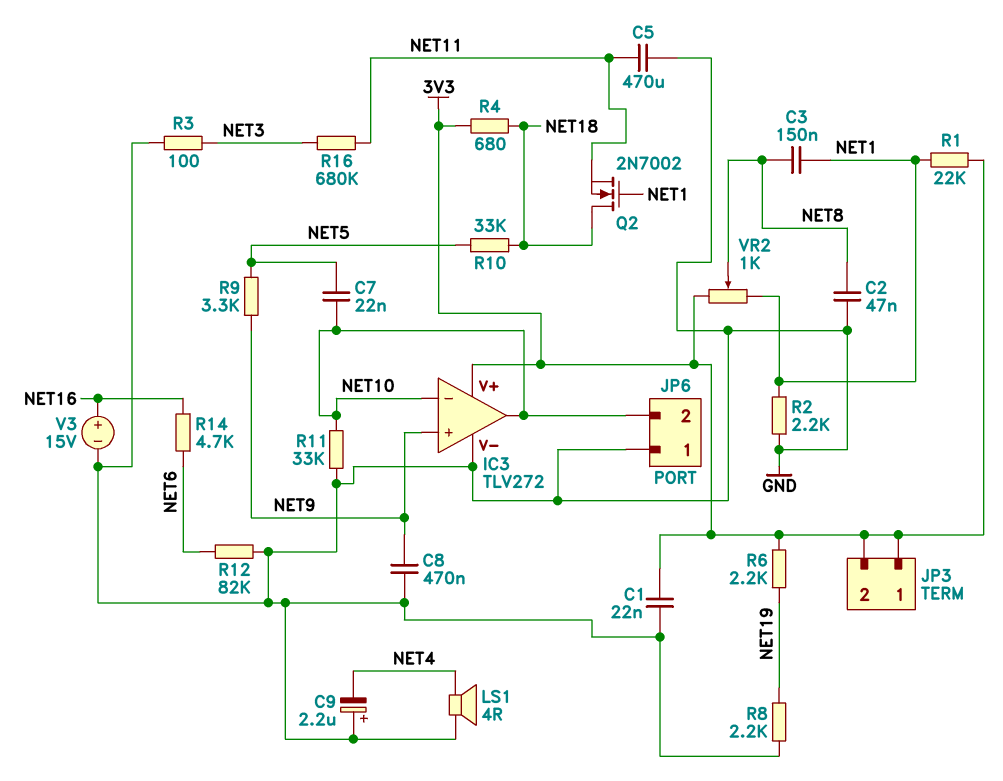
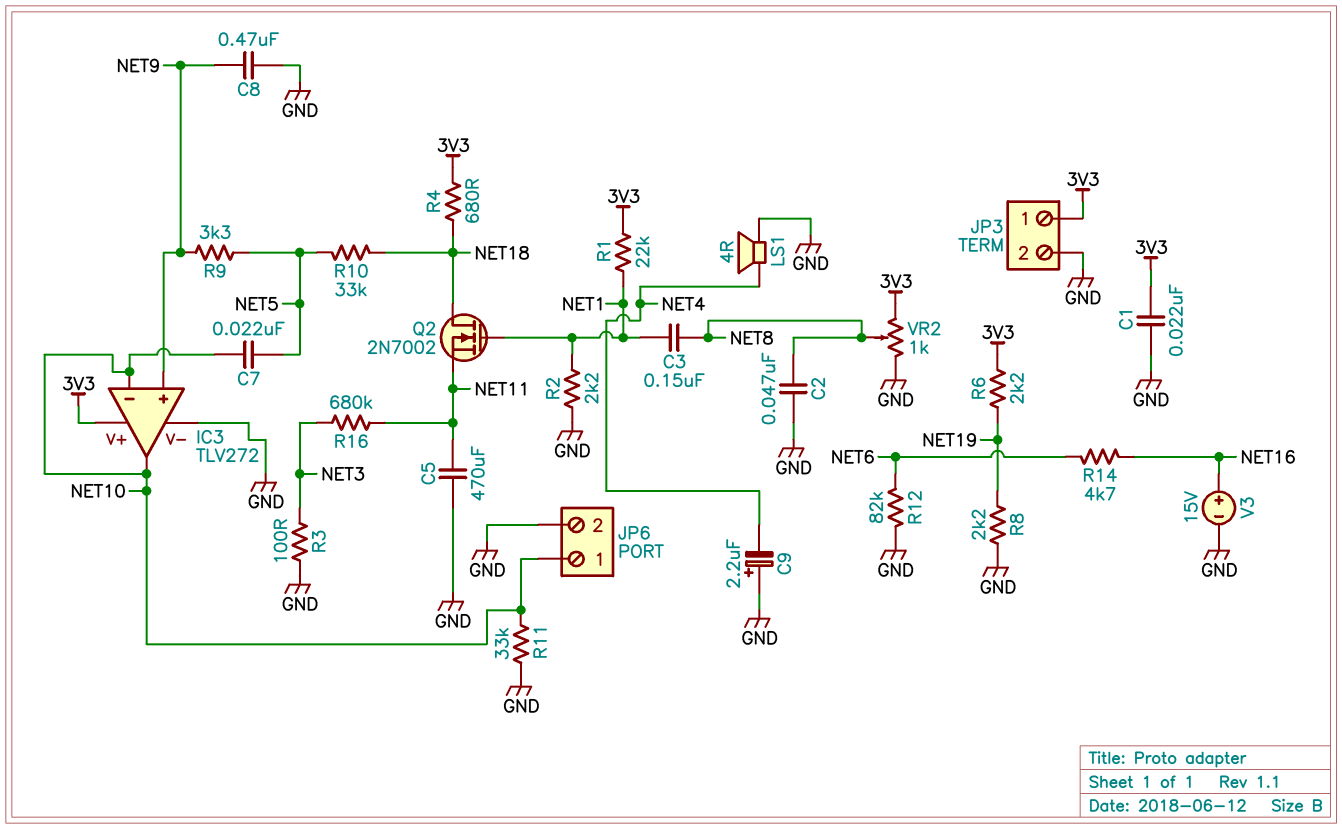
JP3 pin 2: 3V3 -> GND
JP6 pin 1: GND -> NET10
JP6 pin 2: NET10 -> GND
VR2: 1k (3V3, NET1, wiper NET8) -> 1k (3V3, GND, wiper NET8)

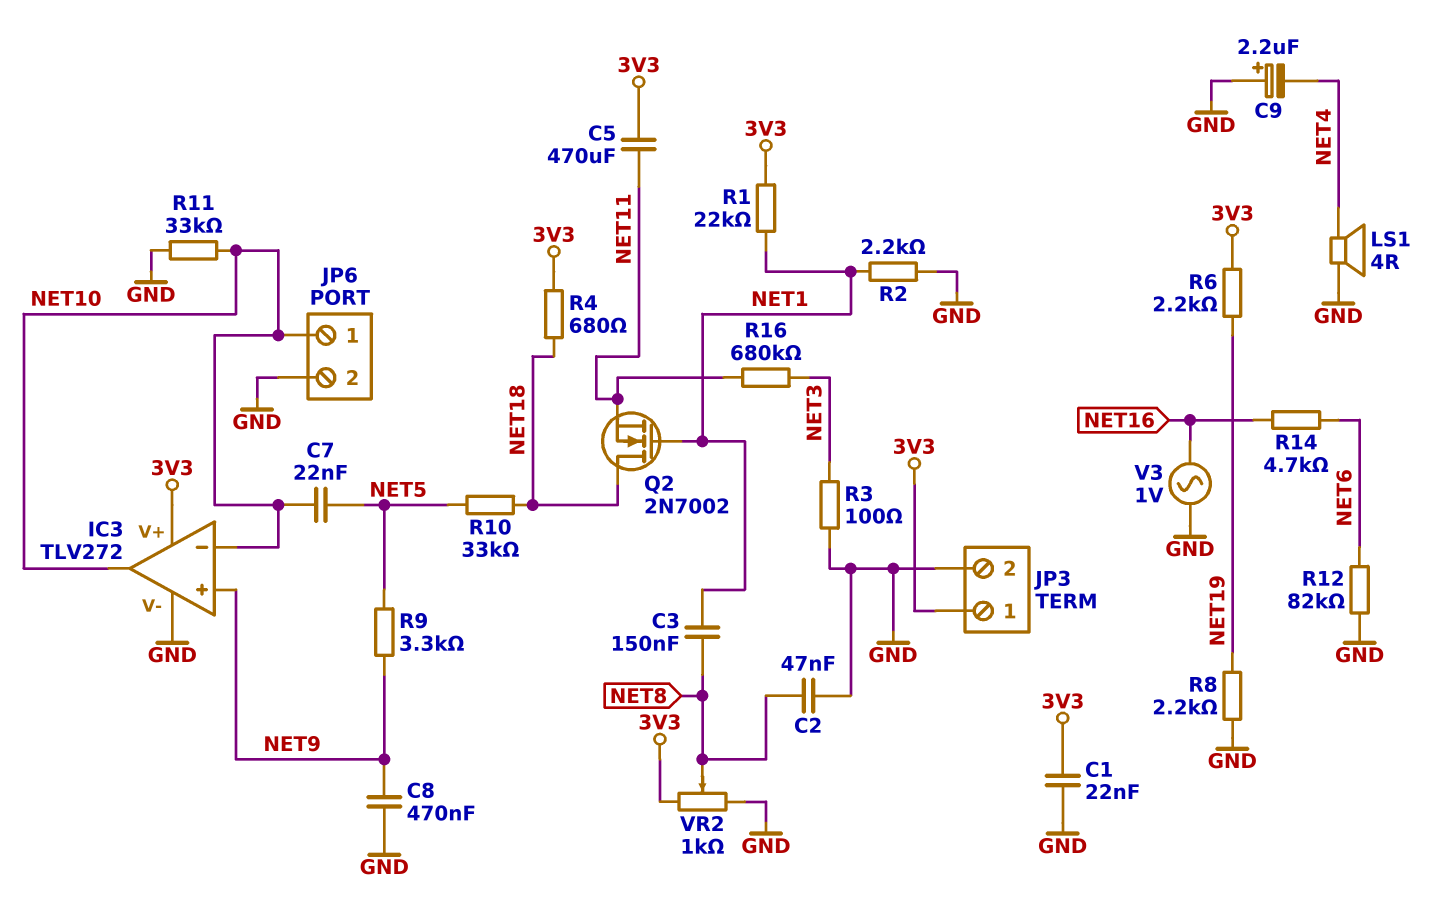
C5: 470uF (GND, NET11) -> 470uF (3V3, NET11)
V3: 15V (plus NET16, minus GND) -> AC 1V (GND, NET16)

